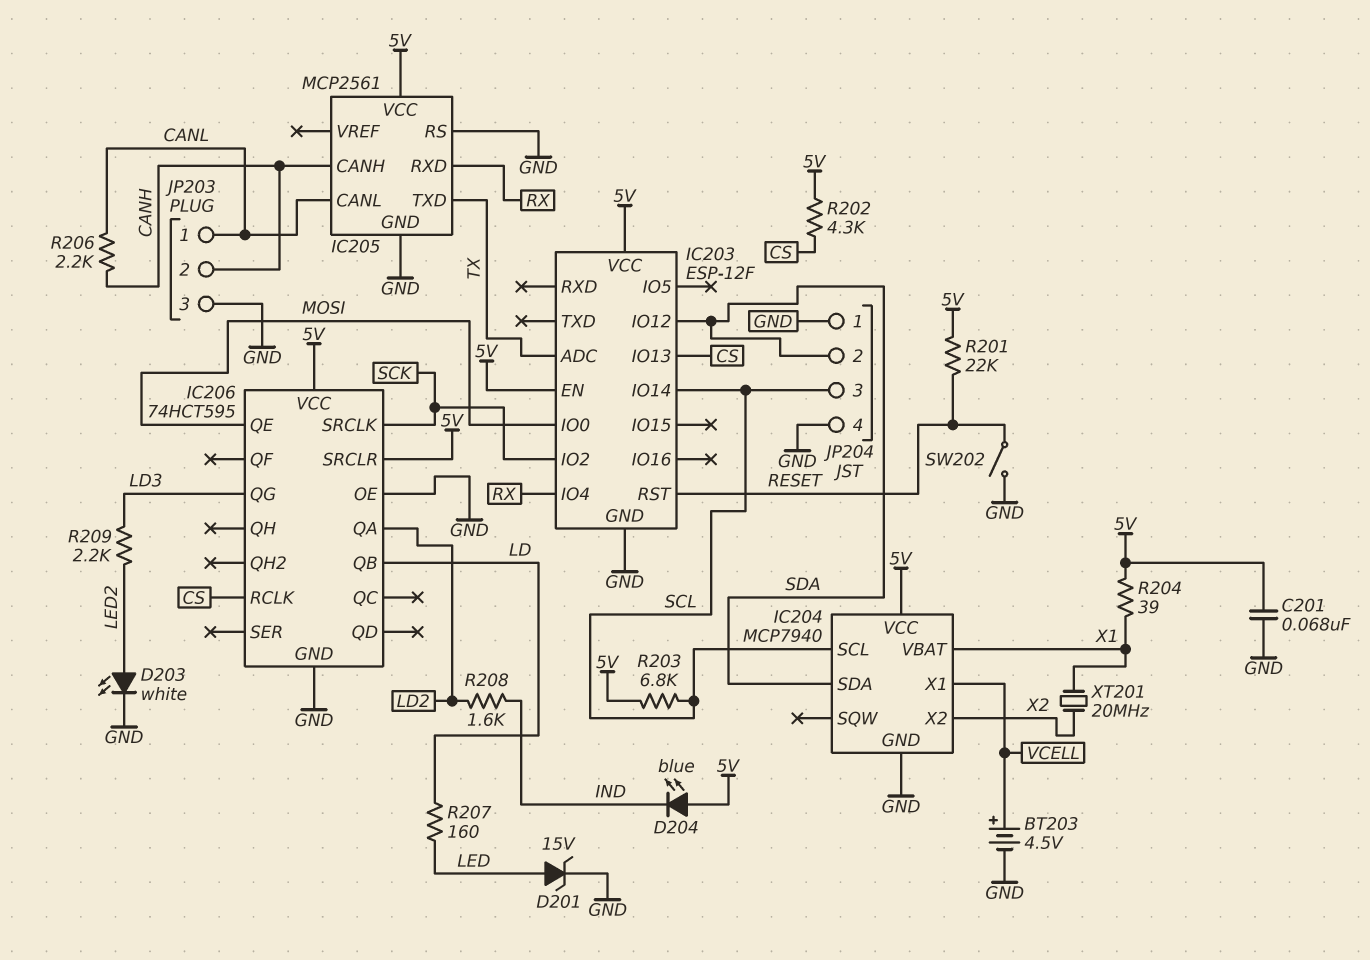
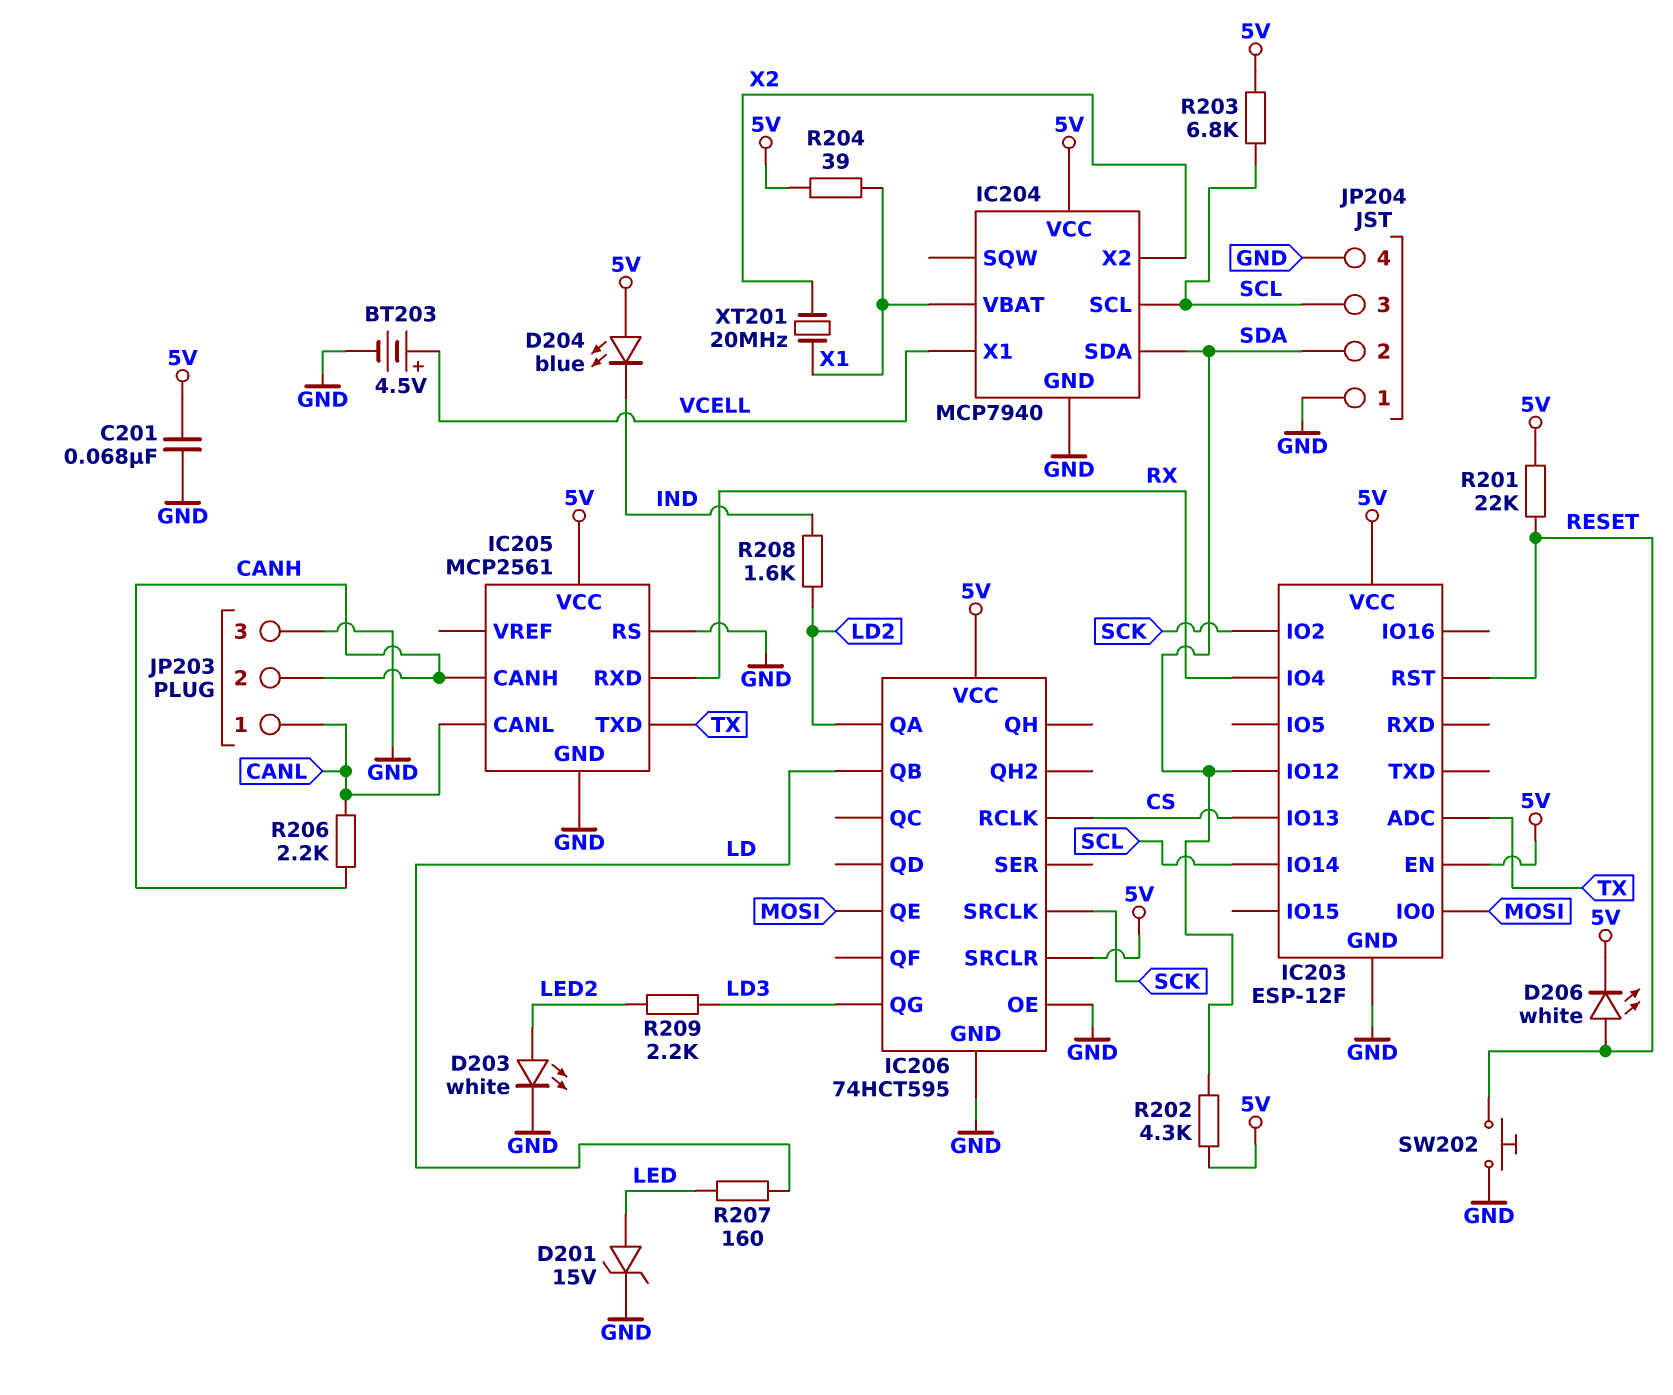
D206: none -> LED white (A RESET, K 5V)
R202: 4.3k (5V, CS) -> 4.3k (5V, SDA)
SW202: switch (GND, RESET) -> button (GND, RESET)

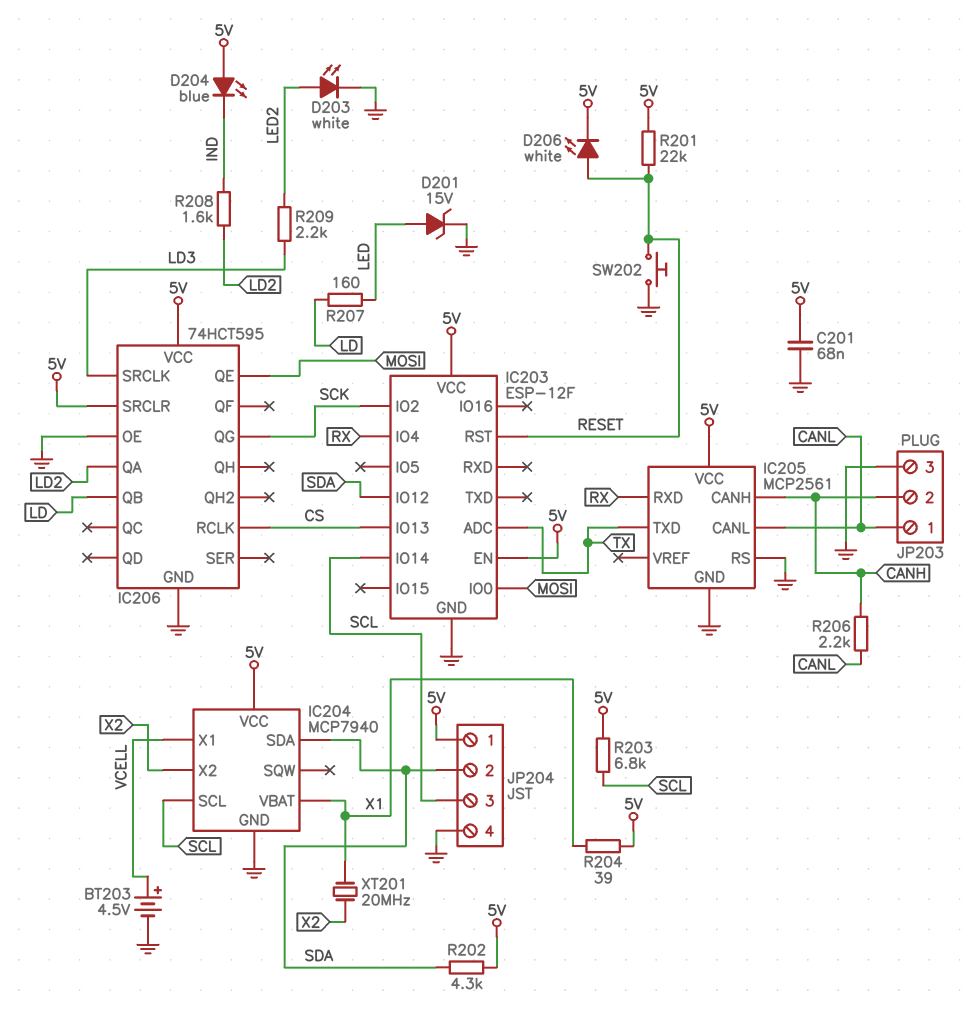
IC206 pin QG: LD3 -> SCK
IC206 pin SRCLK: SCK -> LD3
JP204 pin 1: GND -> 5V

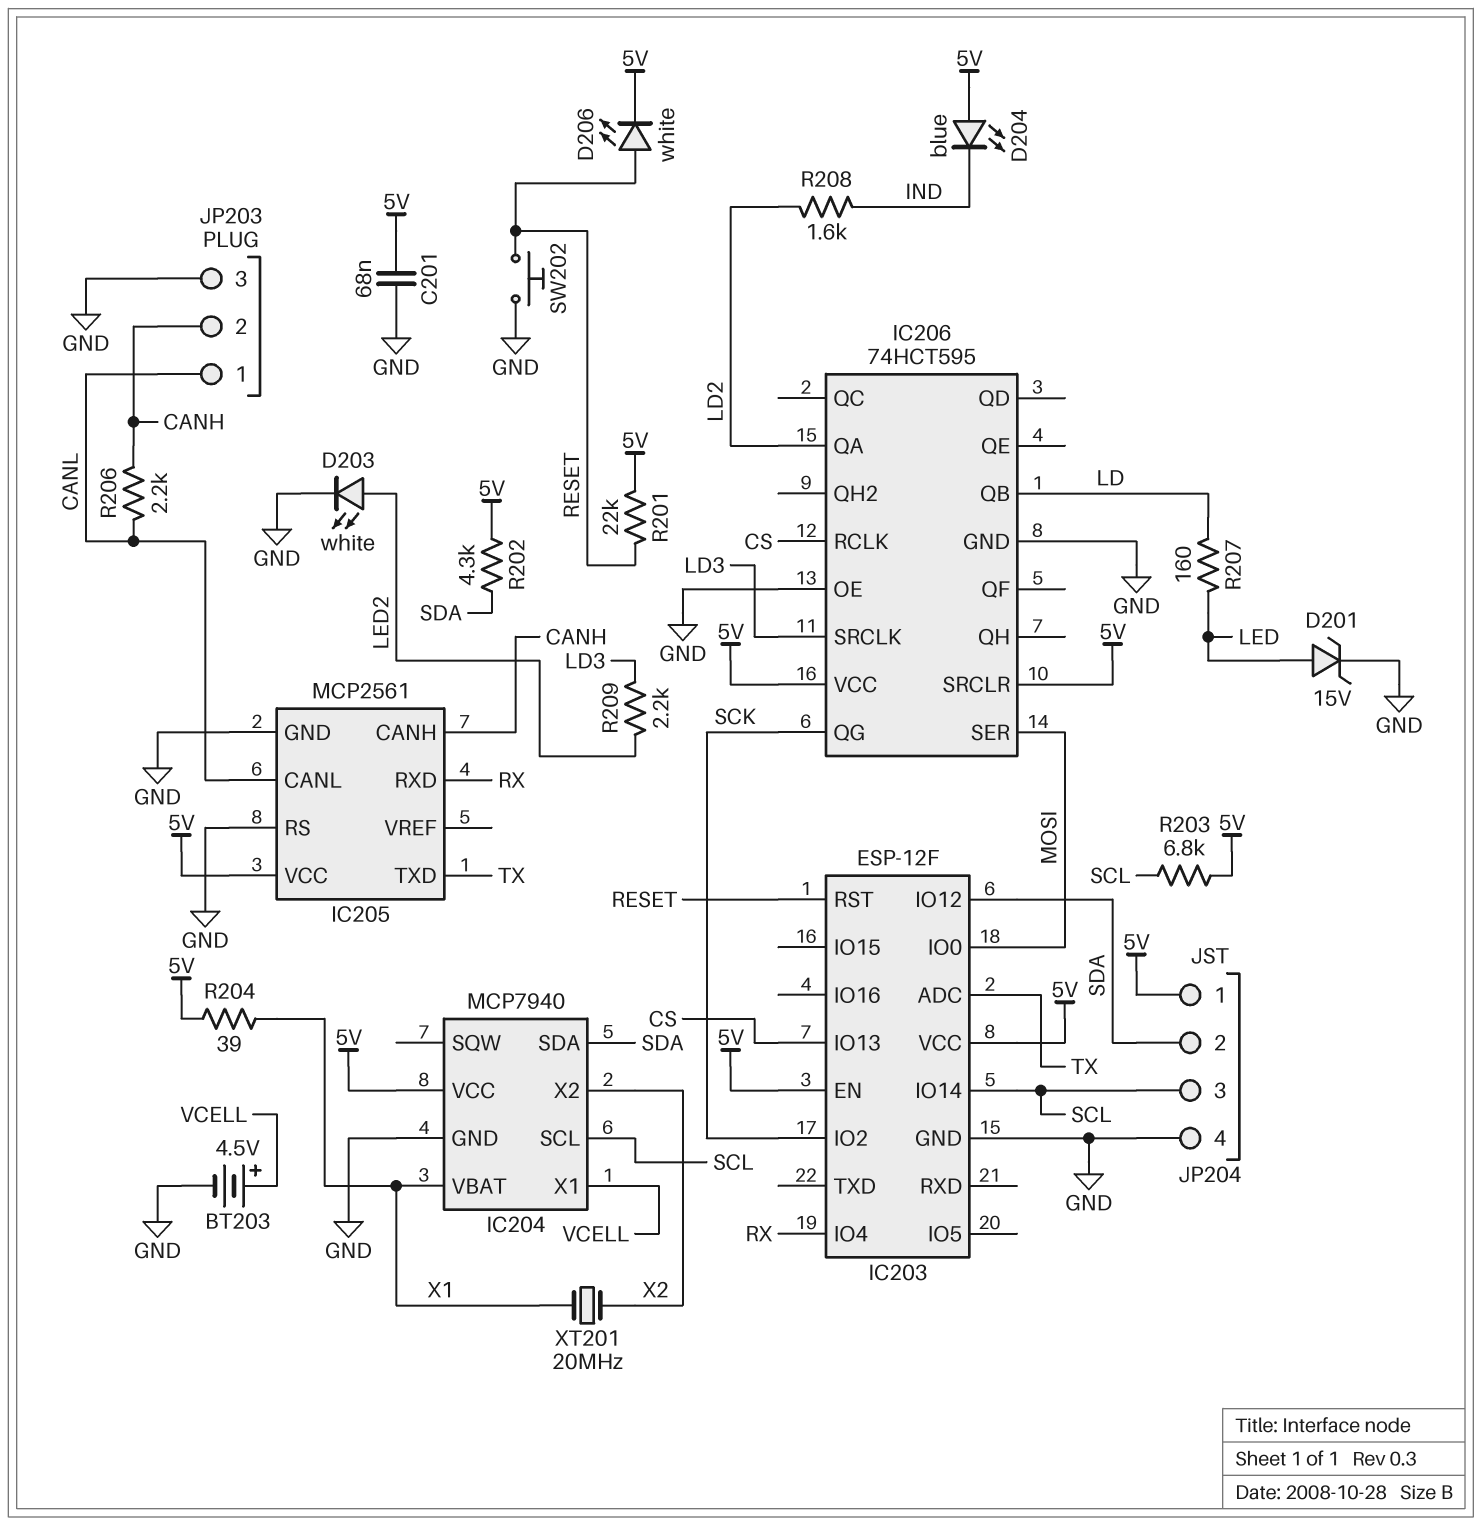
IC206 pin QE: MOSI -> none
IC206 pin SER: none -> MOSI

